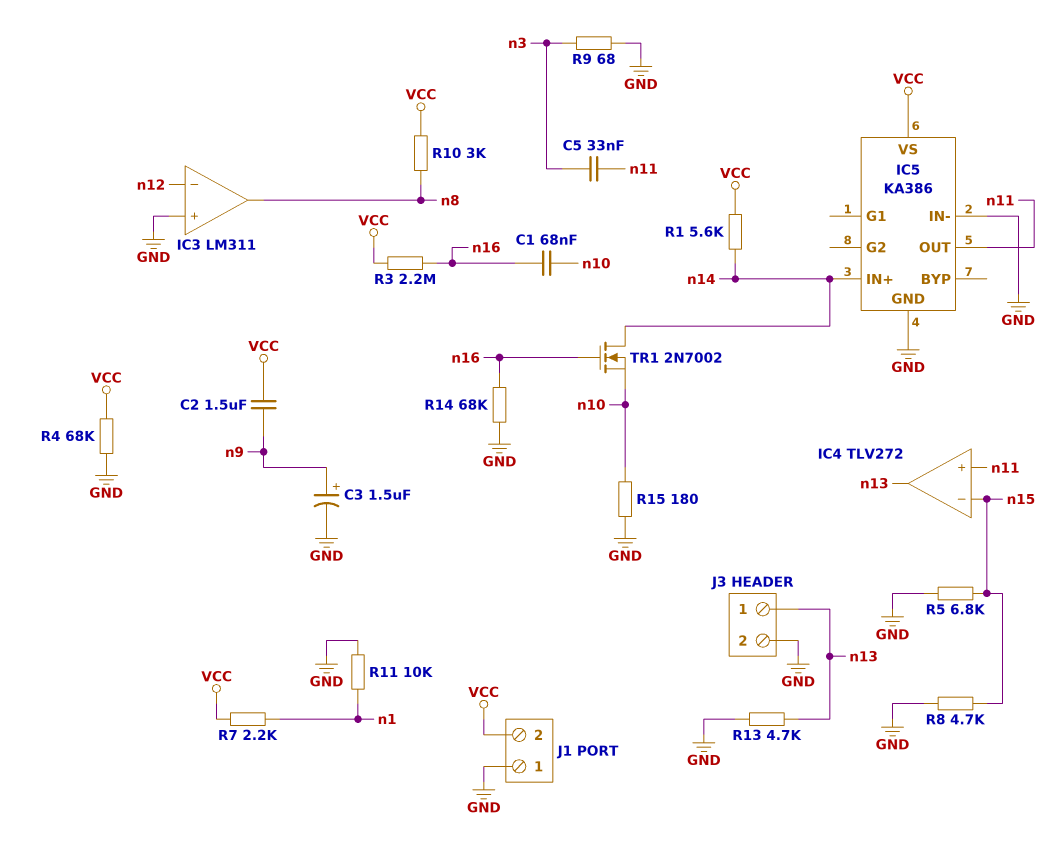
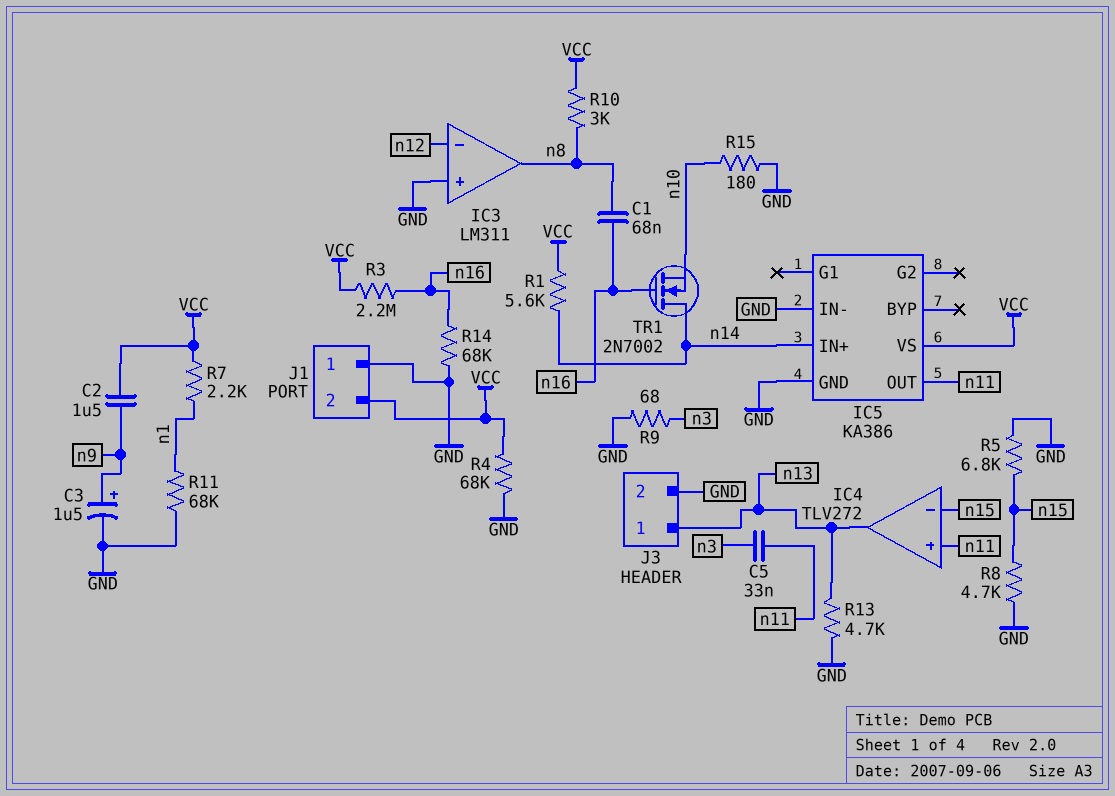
C1: 68nF (n10, n16) -> 68nF (n8, n16)
R11: 10k (GND, n1) -> 68k (GND, n1)

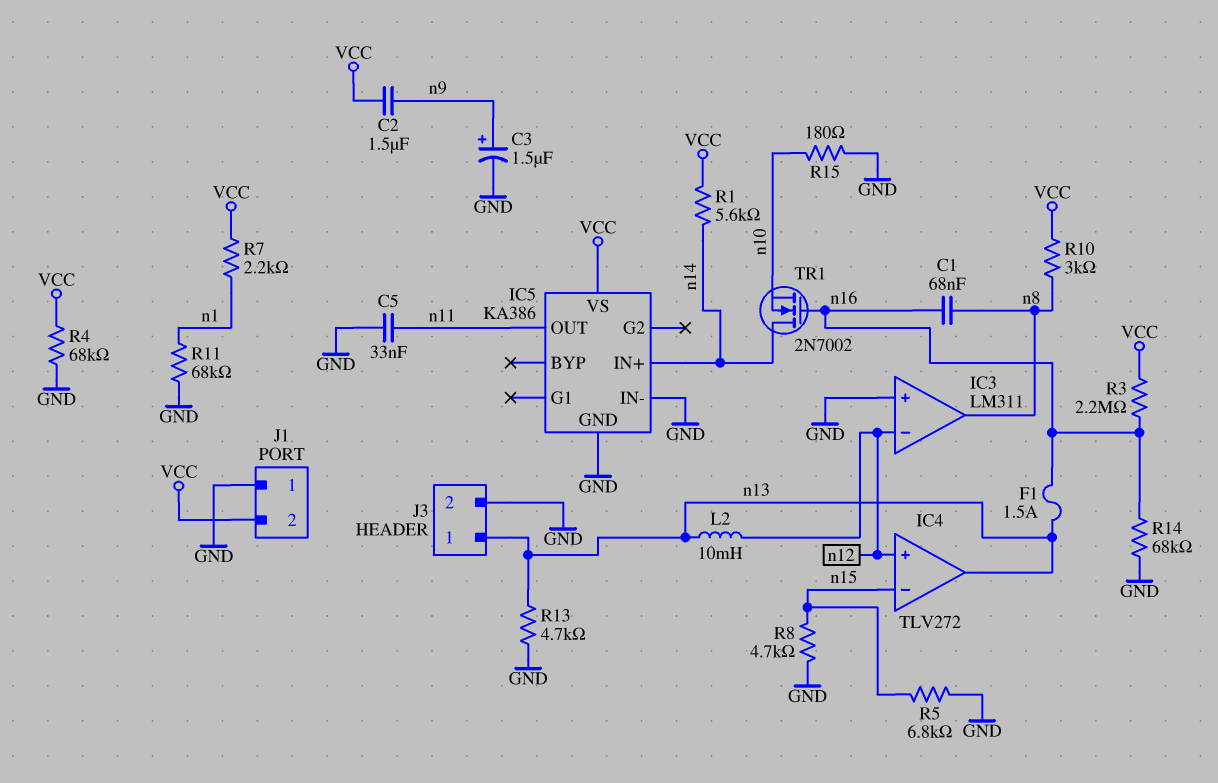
C5: 33nF (n3, n11) -> 33nF (GND, n11)
F1: none -> 1.5A (n13, n16)
IC4 pin in+: n11 -> n12
L2: none -> 10mH (n12, n13)
R9: 68 (GND, n3) -> none

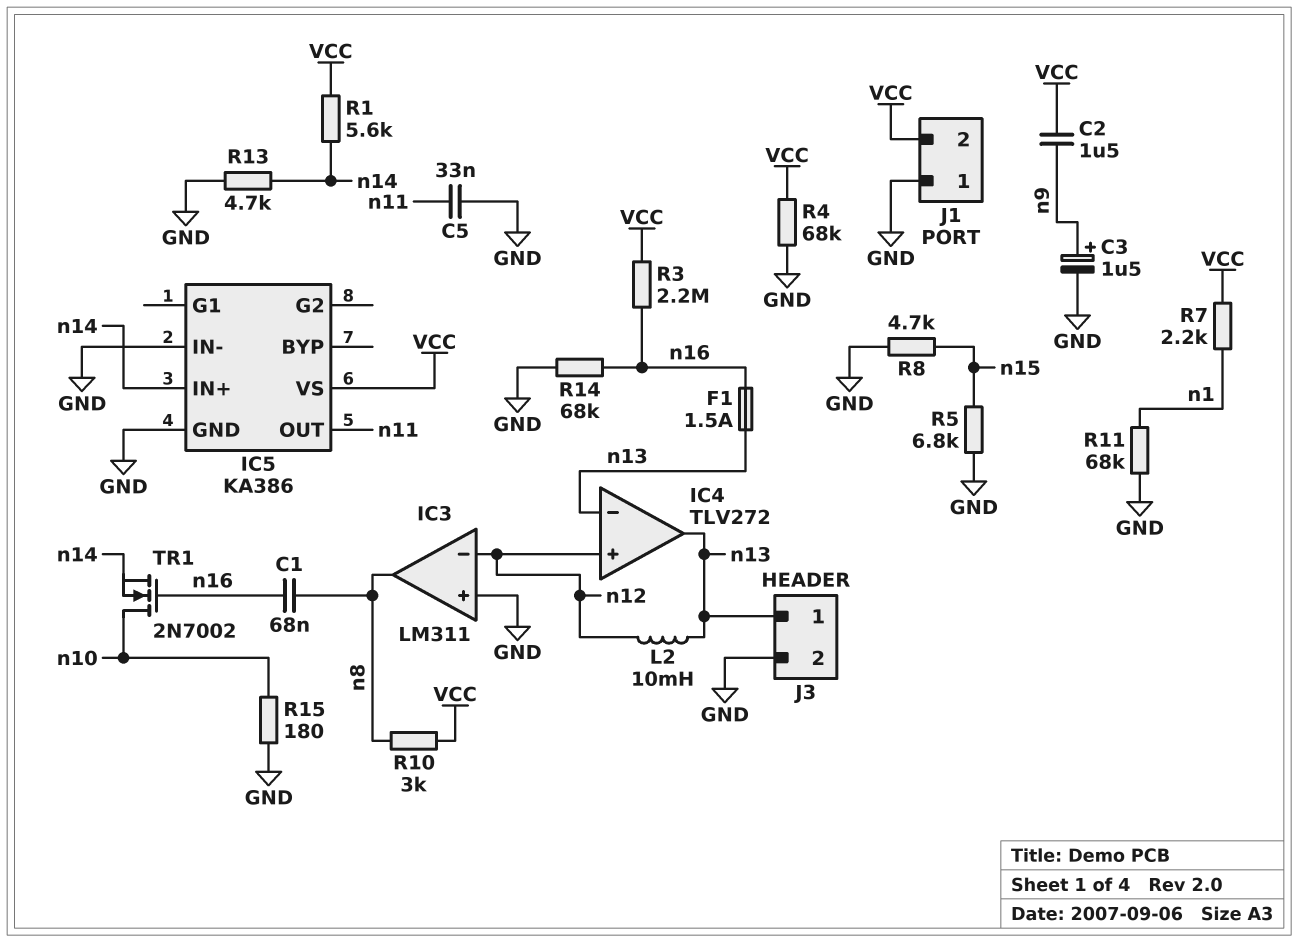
IC4 pin in-: n15 -> n13
R13: 4.7k (GND, n13) -> 4.7k (GND, n14)
TR1: NMOS 2N7002 (G n16, D n14, S n10) -> NMOS 2N7002 (G n16, D n10, S n14)

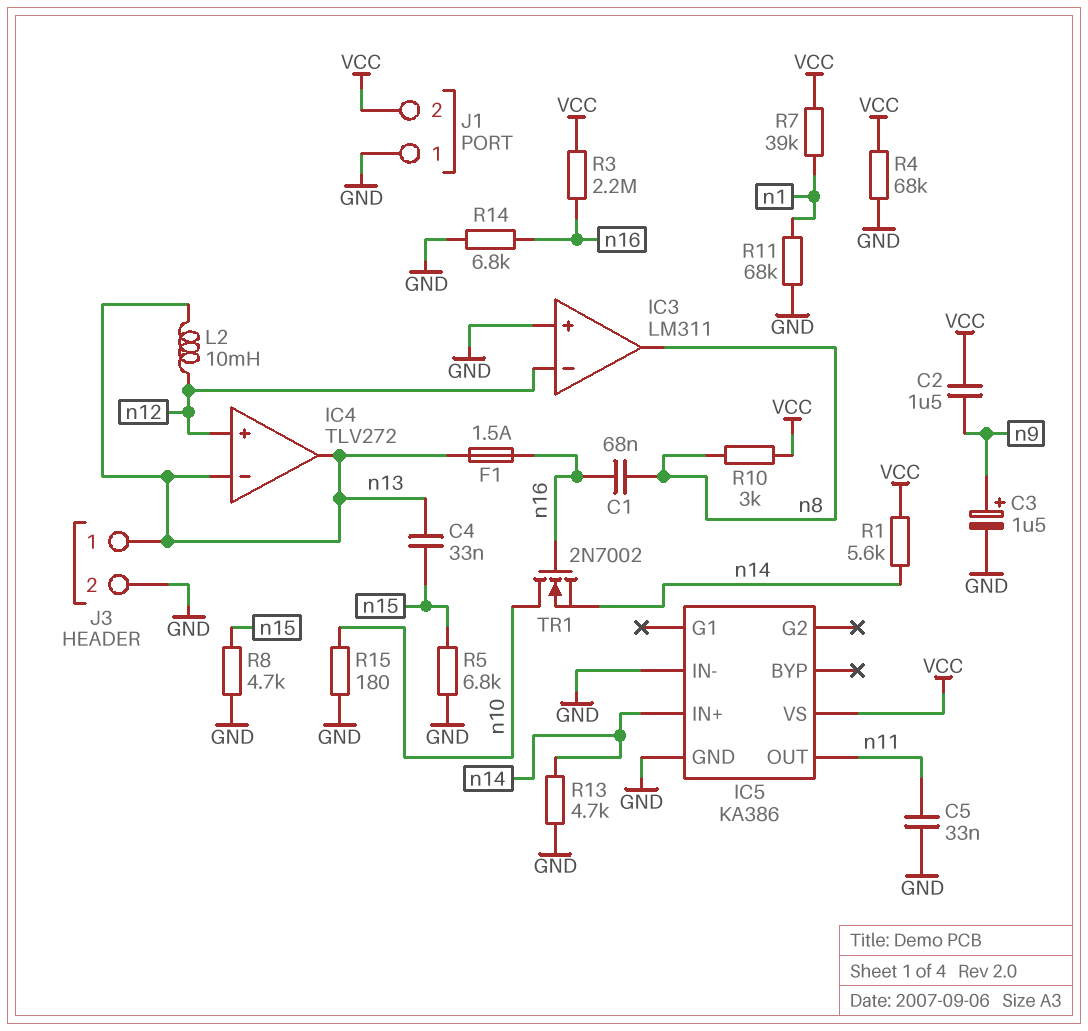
C4: none -> 33nF (n13, n15)
R7: 2.2k (VCC, n1) -> 39k (VCC, n1)
R14: 68k (GND, n16) -> 6.8k (GND, n16)

